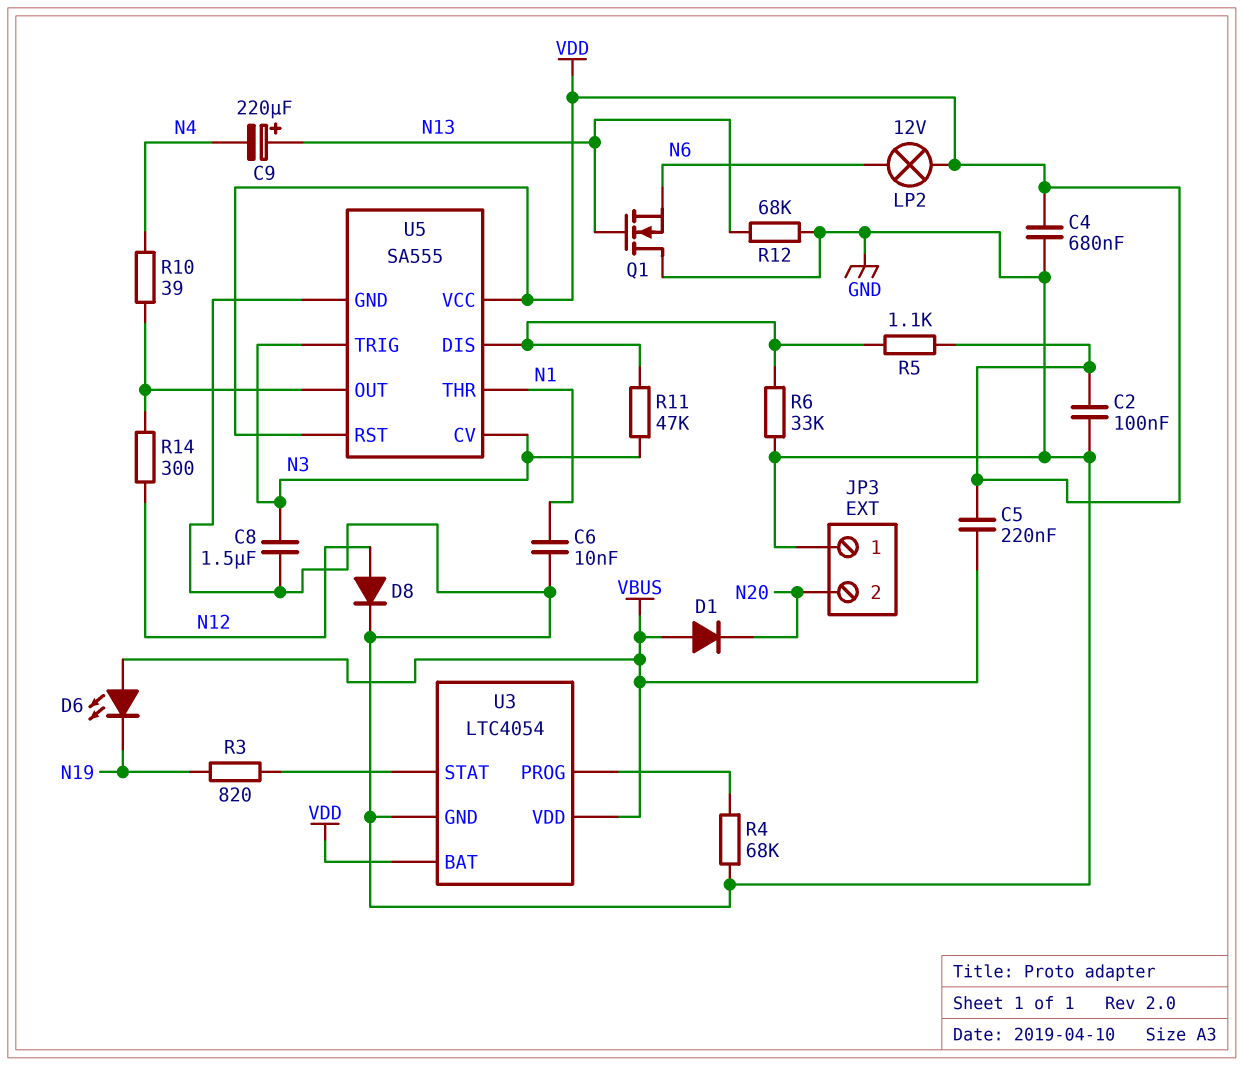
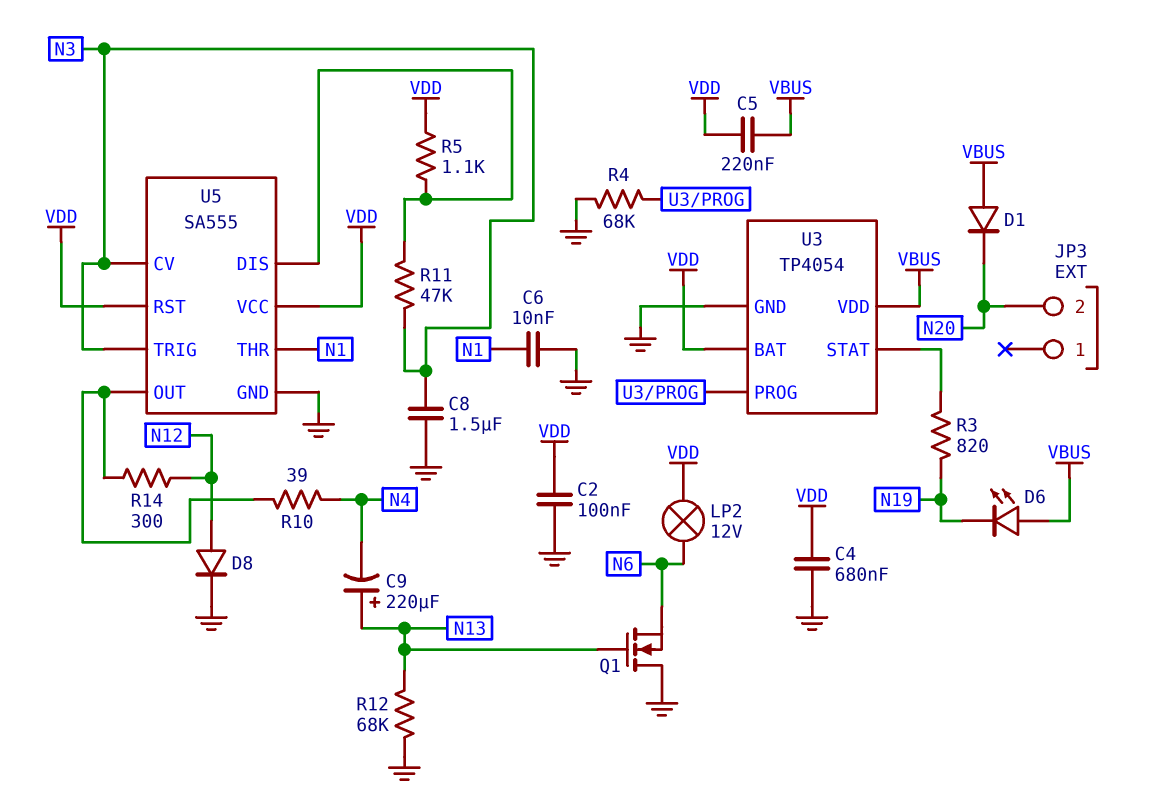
JP3 pin 1: GND -> none
R6: 33k (GND, U5/DIS) -> none
U3: LTC4054 -> TP4054

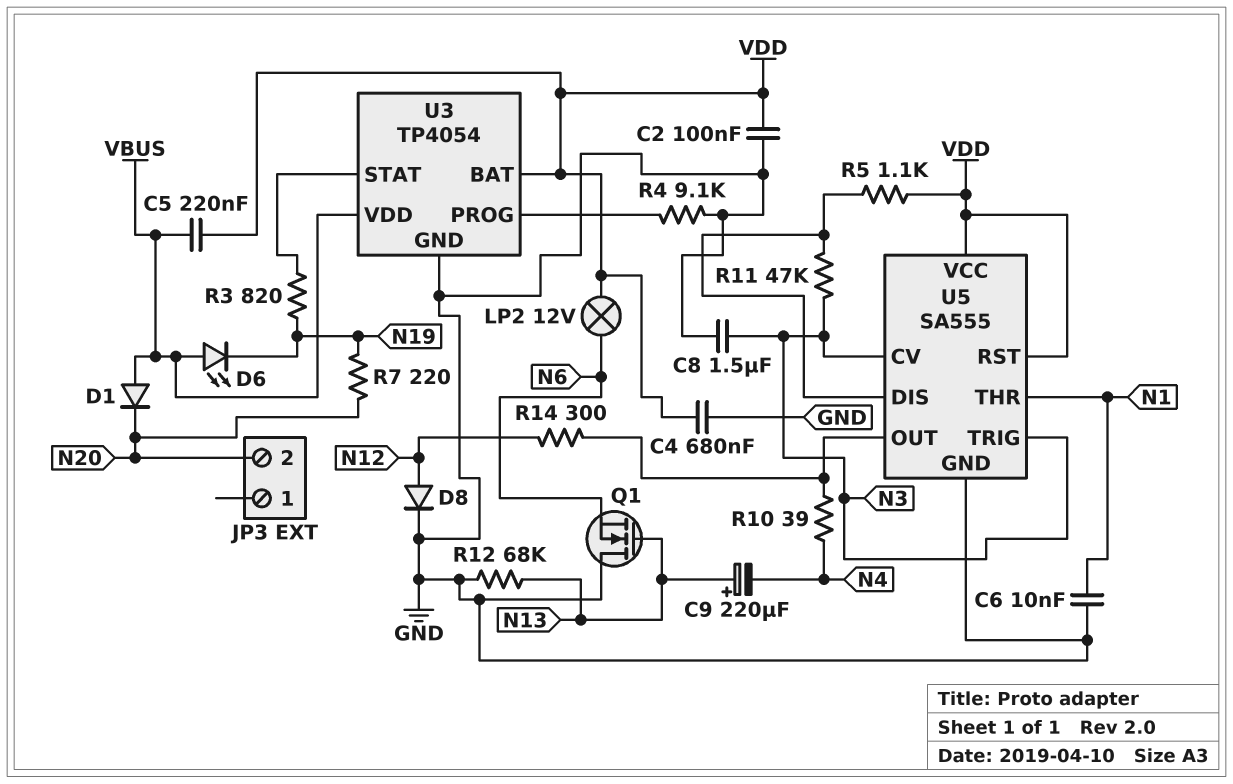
R4: 68k (GND, U3/PROG) -> 9.1k (GND, U3/PROG)
R7: none -> 220 (N19, N20)

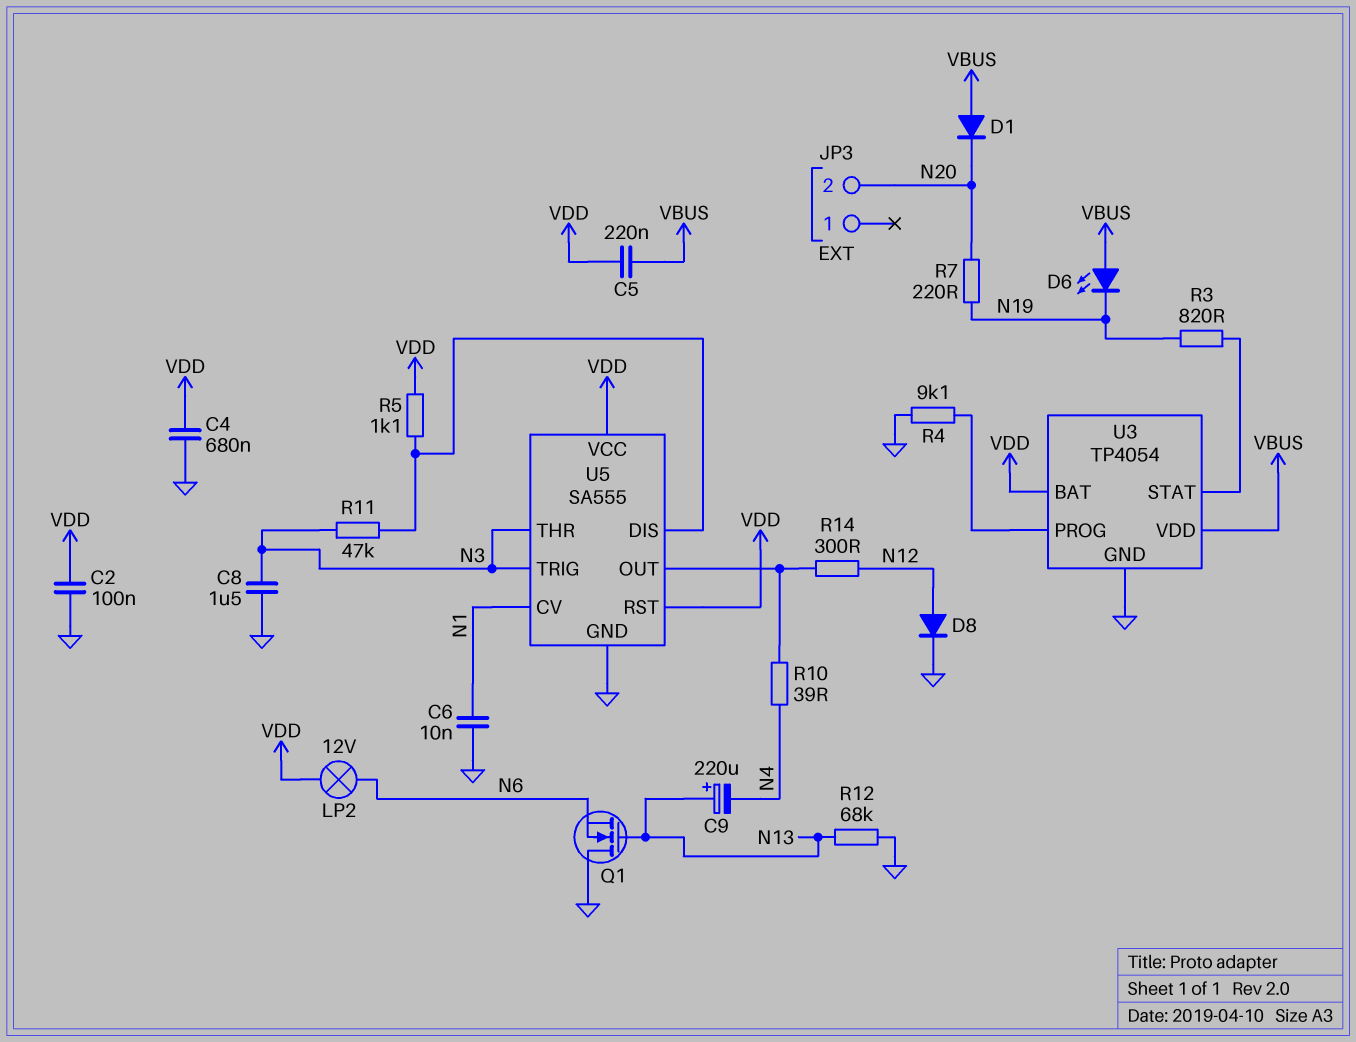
U5 pin CV: N3 -> N1
U5 pin THR: N1 -> N3

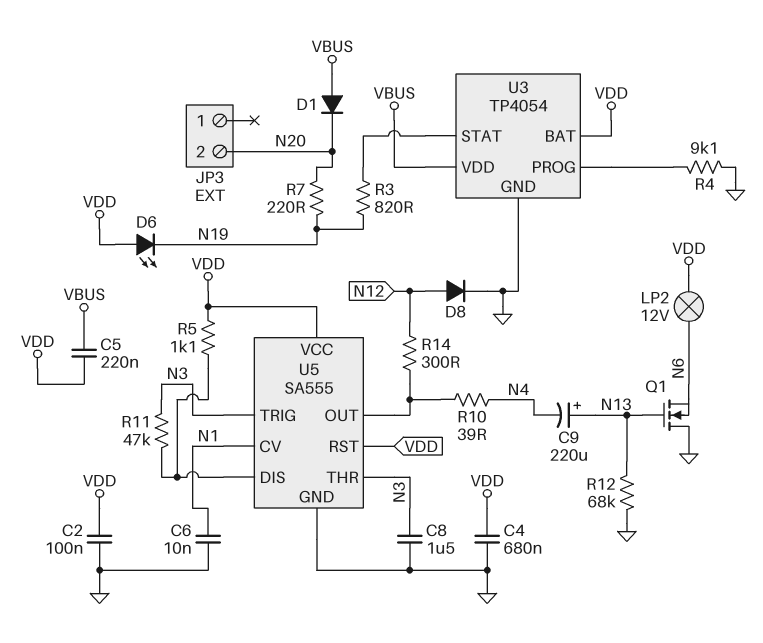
D6: LED (A VBUS, K N19) -> LED (A VDD, K N19)

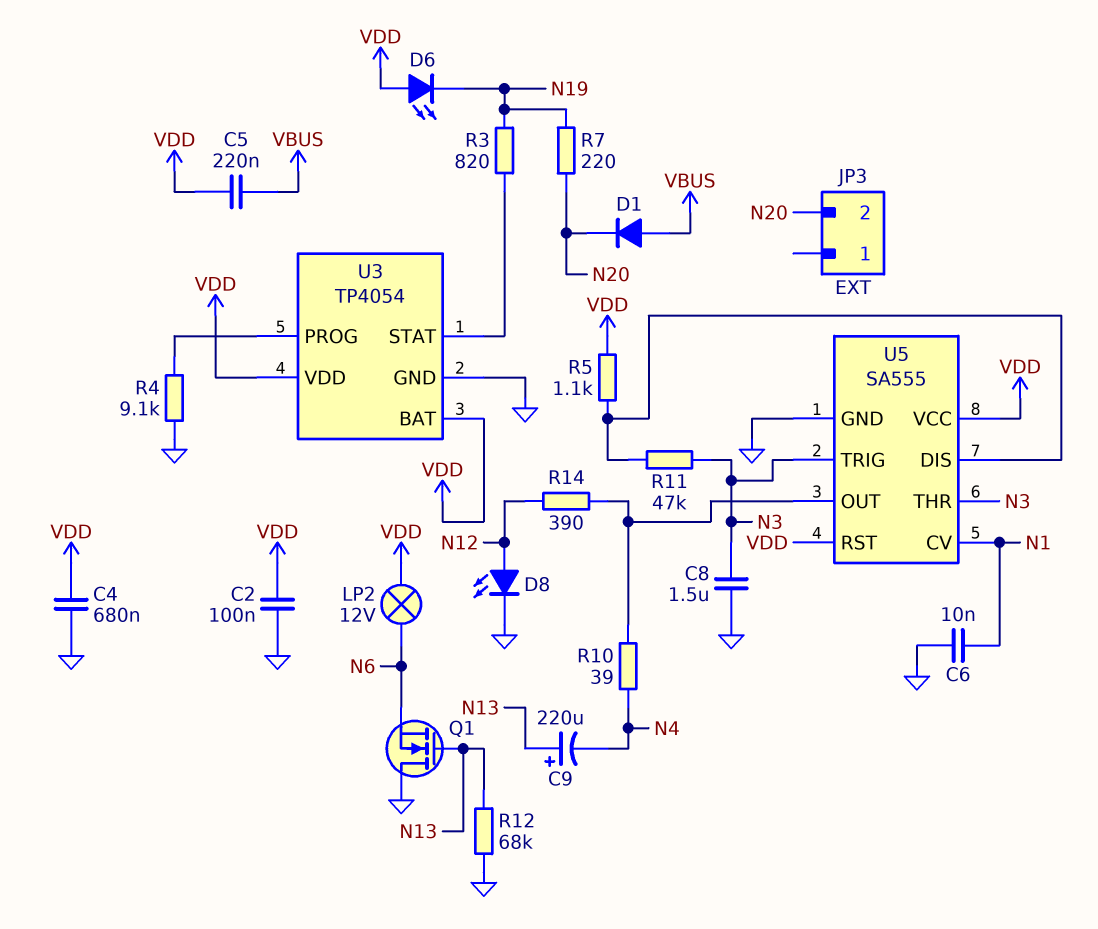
D8: diode (A N12, K GND) -> LED (A N12, K GND)
R14: 300 (N12, U5/OUT) -> 390 (N12, U5/OUT)
U3 pin VDD: VBUS -> VDD

